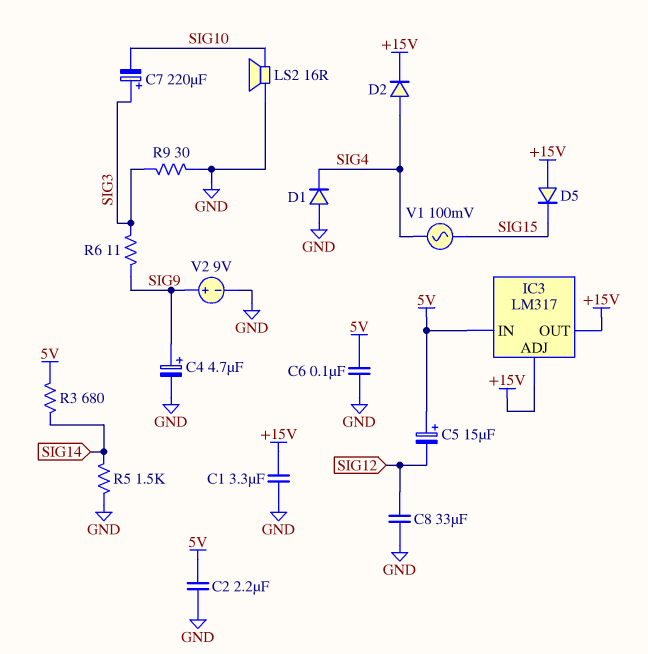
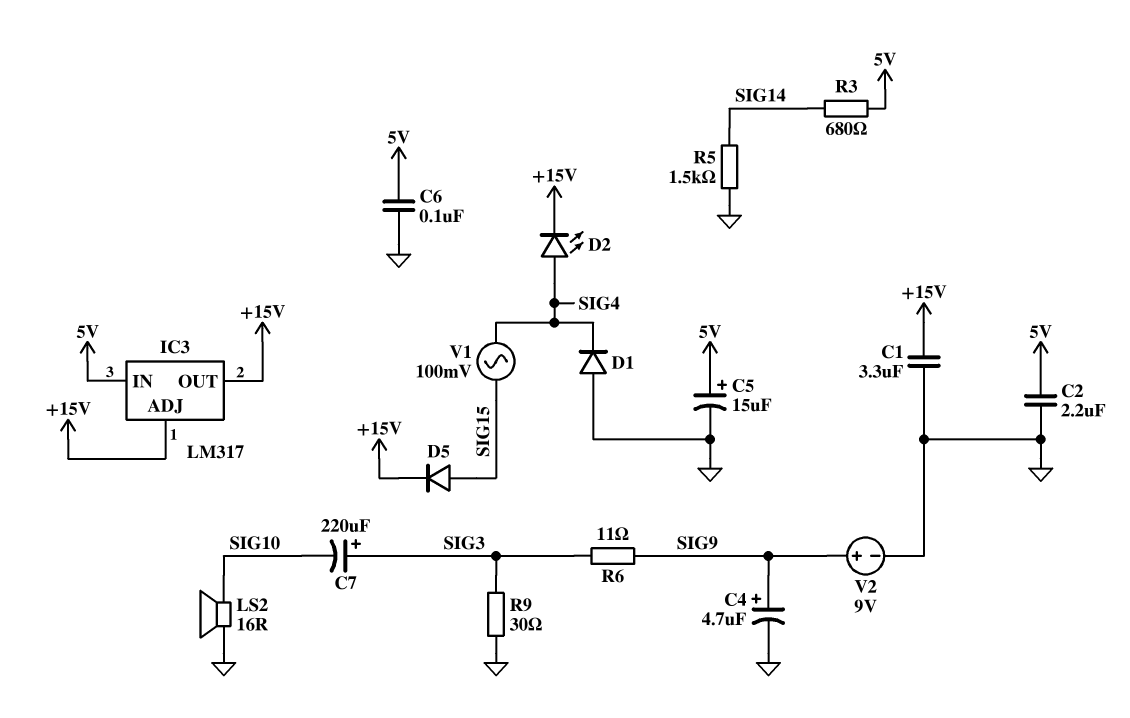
C5: 15uF (plus 5V, minus SIG12) -> 15uF (plus 5V, minus GND)
C8: 33uF (GND, SIG12) -> none
D2: diode (A SIG4, K +15V) -> LED (A SIG4, K +15V)
D5: diode (A +15V, K SIG15) -> diode (A SIG15, K +15V)

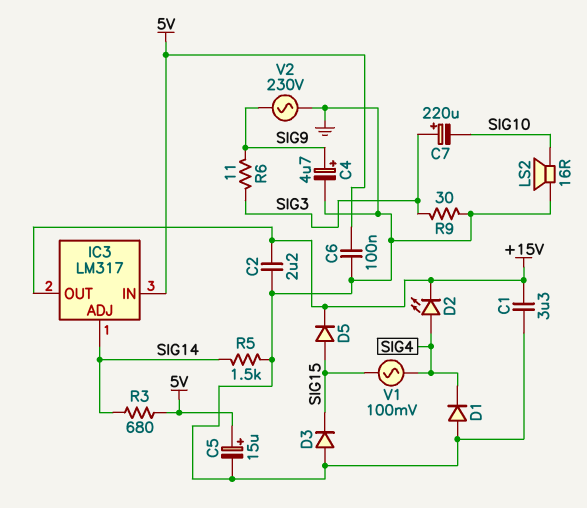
C2: 2.2uF (5V, GND) -> 2.2uF (+15V, GND)
D3: none -> diode (A GND, K SIG15)
IC3 pin ADJ: +15V -> SIG14
V2: 9V (plus SIG9, minus GND) -> AC 230V (GND, SIG9)

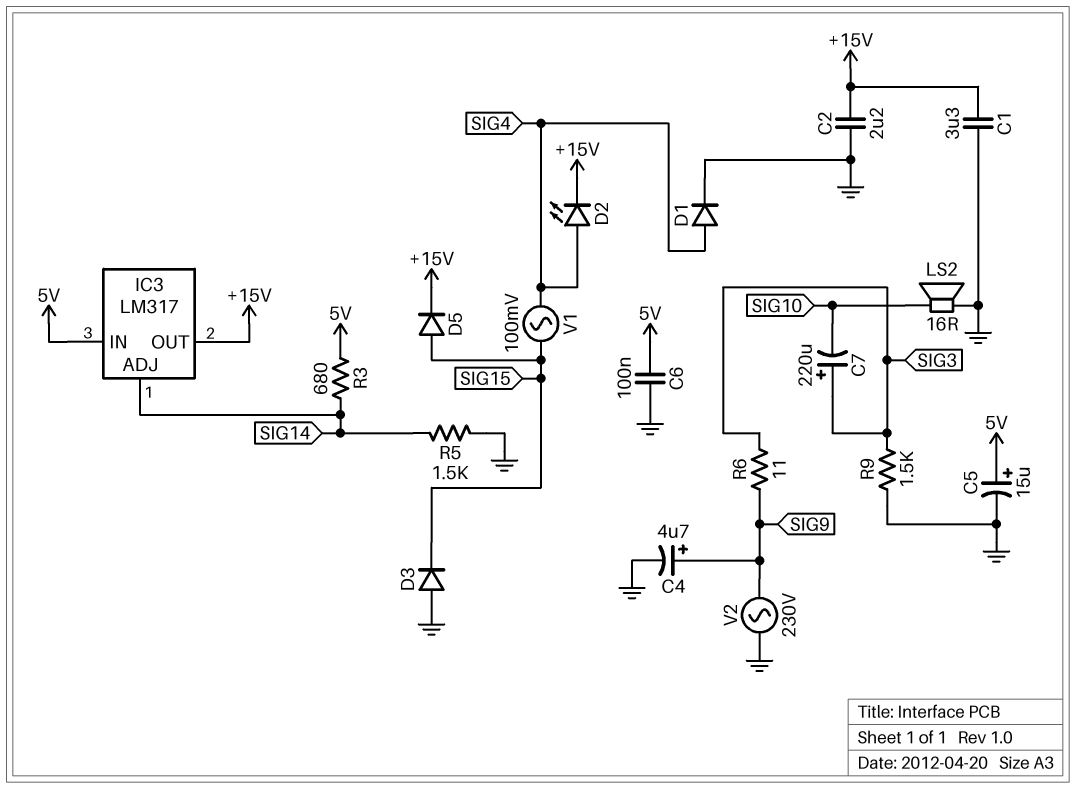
D1: diode (A GND, K SIG4) -> diode (A SIG4, K GND)
R9: 30 (GND, SIG3) -> 1.5k (GND, SIG3)

